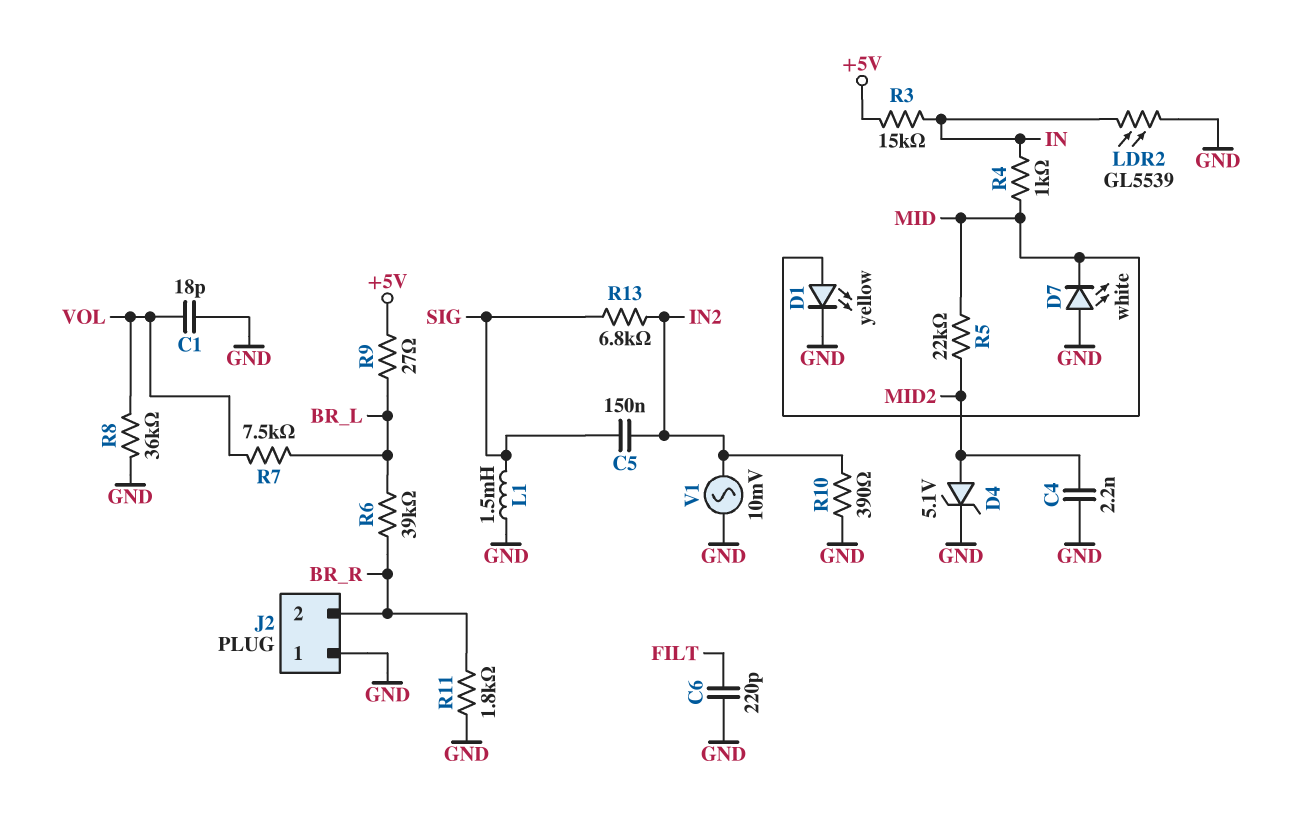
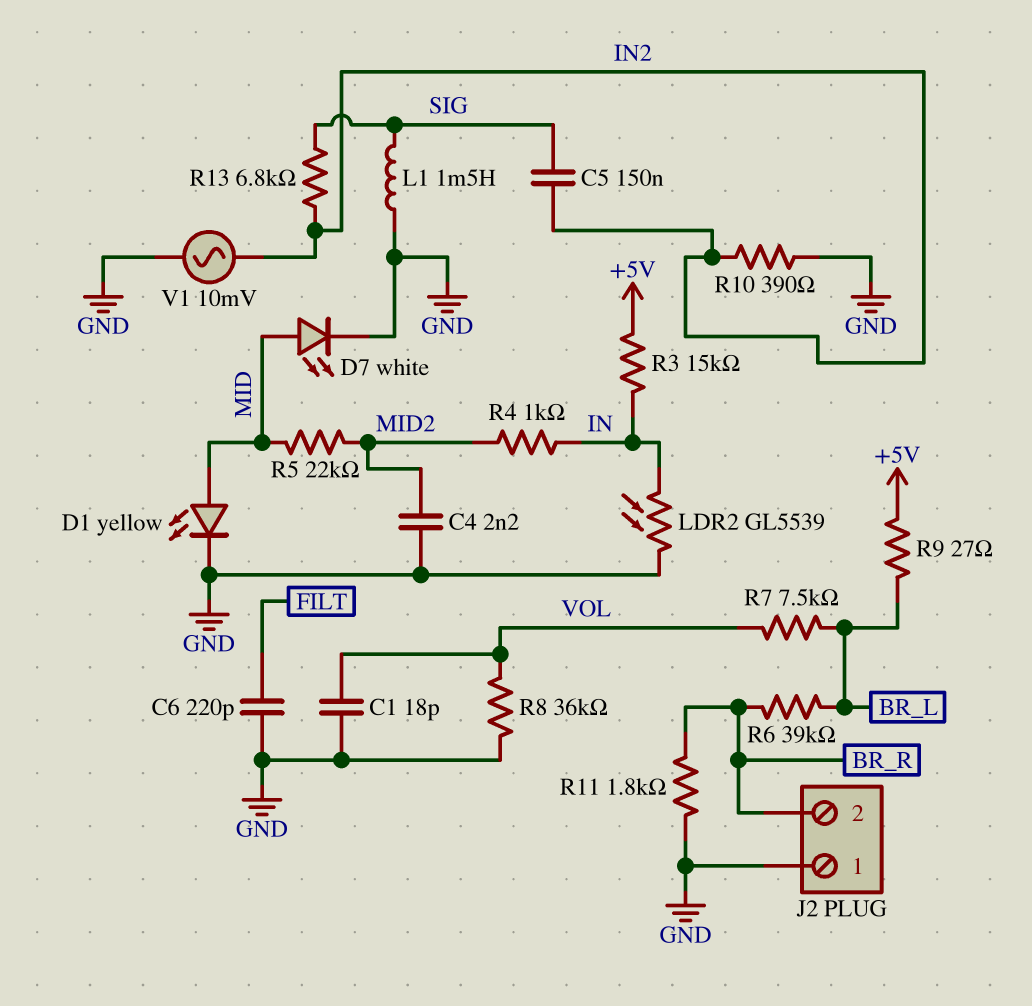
D4: zener 5.1V (A MID2, K GND) -> none
D7: LED white (A GND, K MID) -> LED white (A MID, K GND)
R4: 1k (IN, MID) -> 1k (IN, MID2)

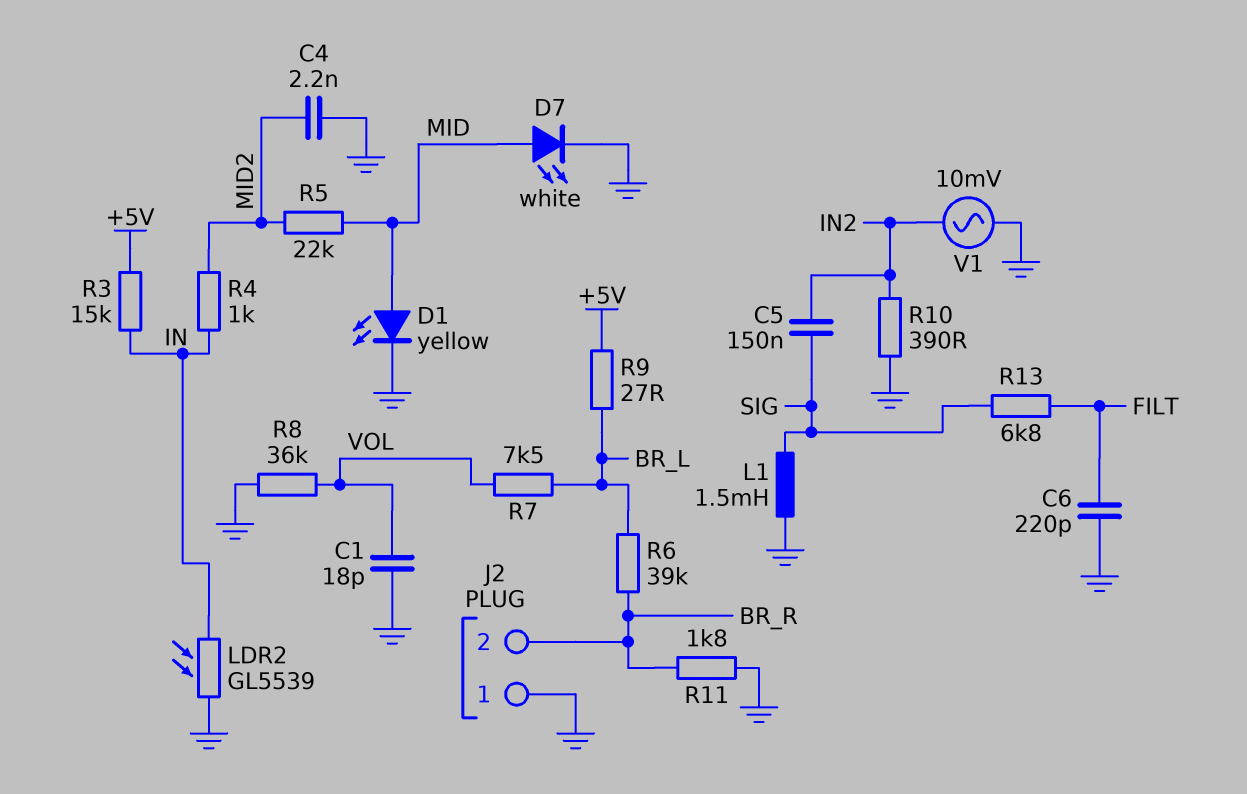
R13: 6.8k (IN2, SIG) -> 6.8k (FILT, SIG)

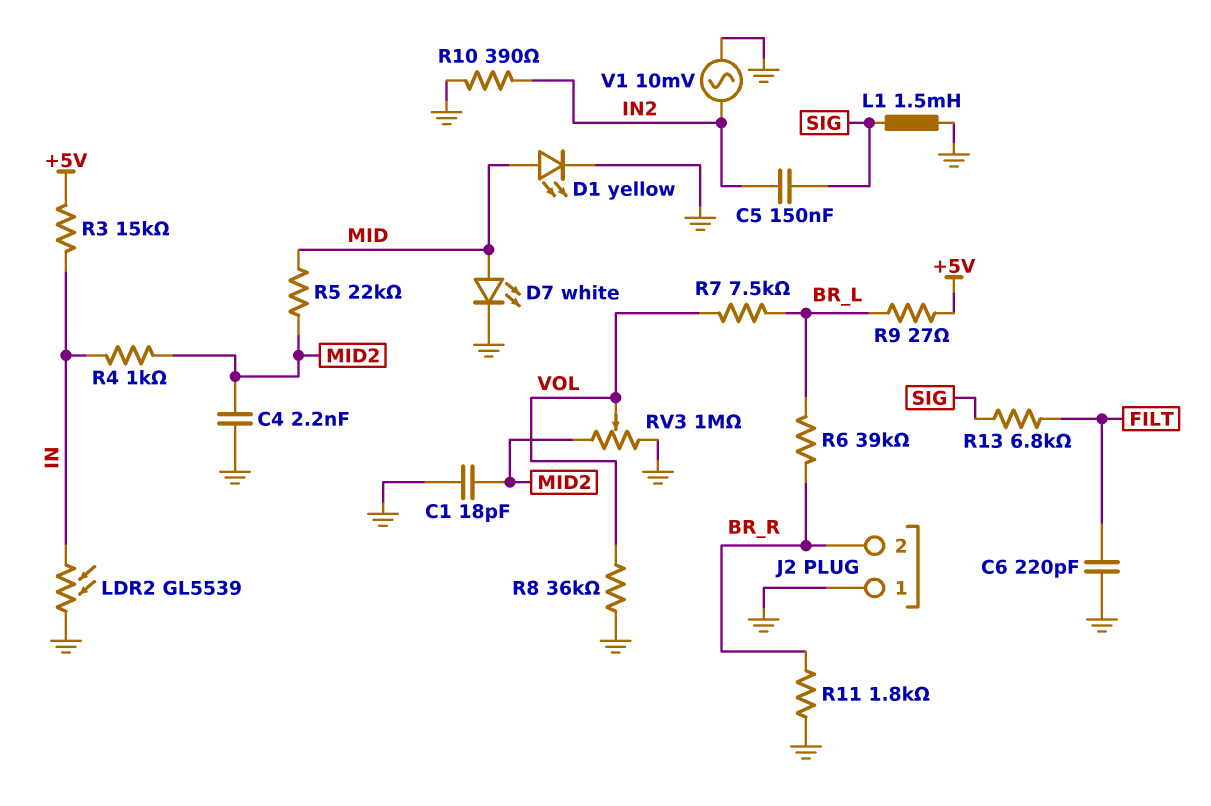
C1: 18pF (GND, VOL) -> 18pF (GND, MID2)
RV3: none -> 1M (GND, MID2, wiper VOL)

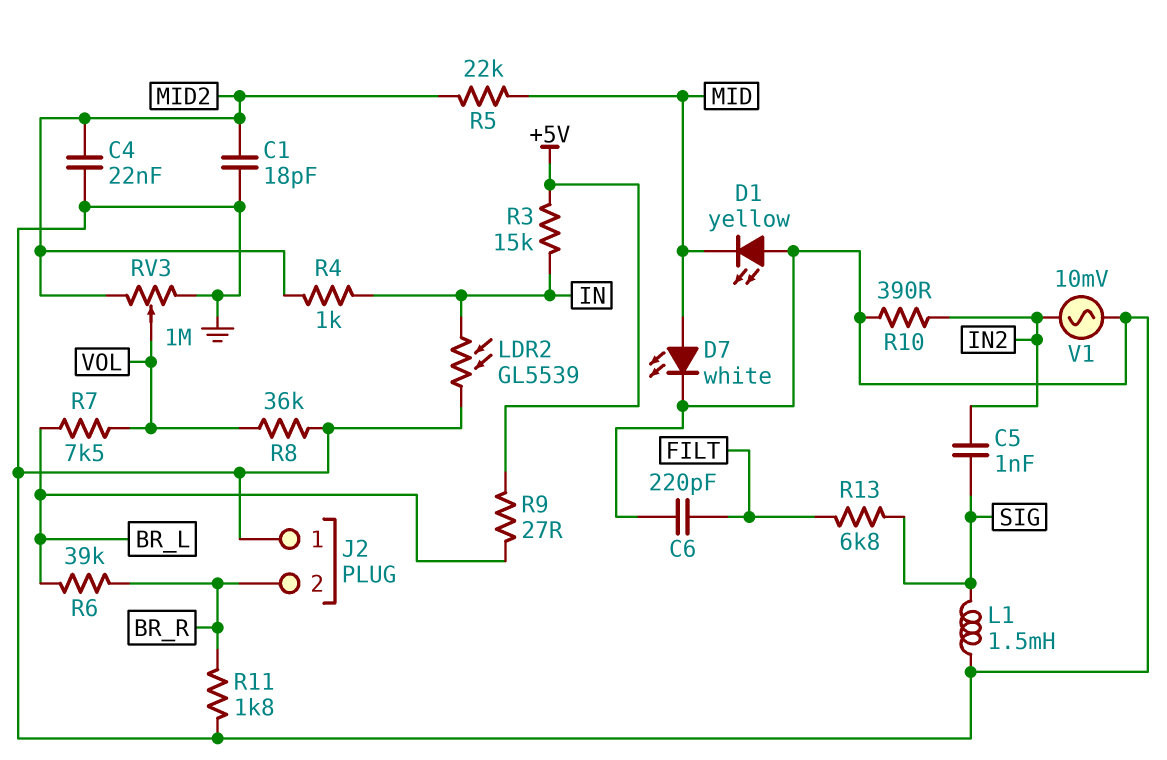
C4: 2.2nF (GND, MID2) -> 22nF (GND, MID2)
C5: 150nF (IN2, SIG) -> 1nF (IN2, SIG)
D1: LED yellow (A MID, K GND) -> LED yellow (A GND, K MID)

